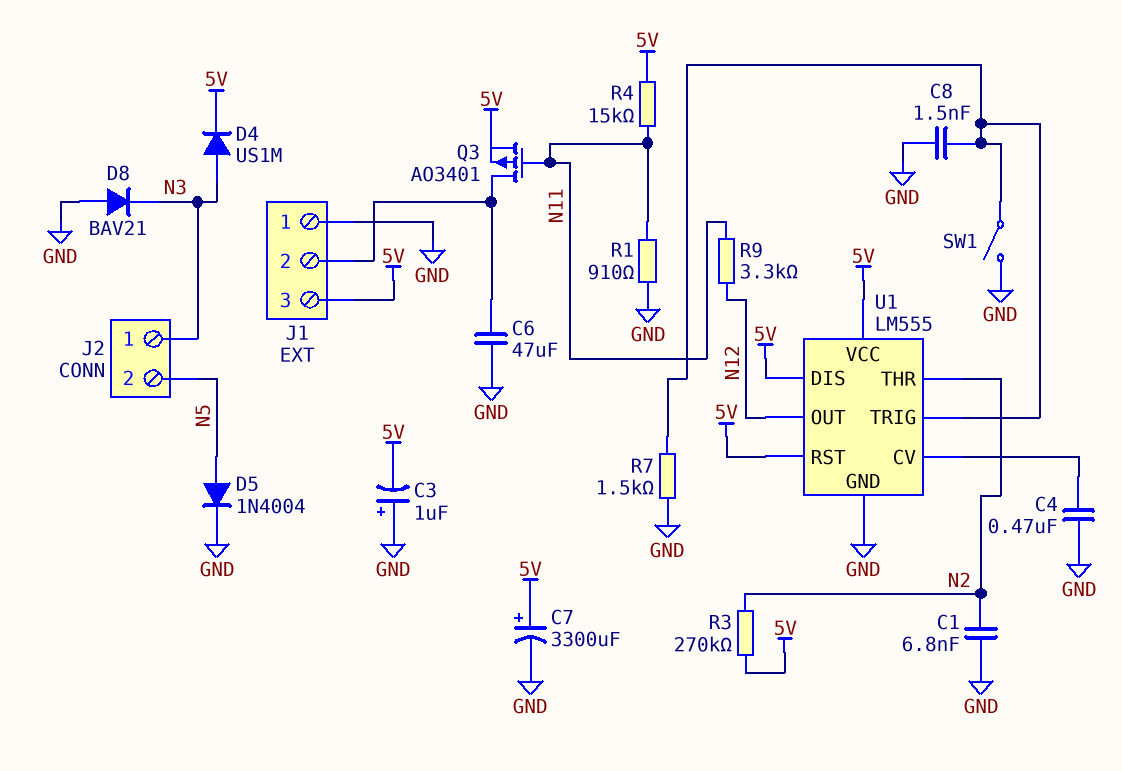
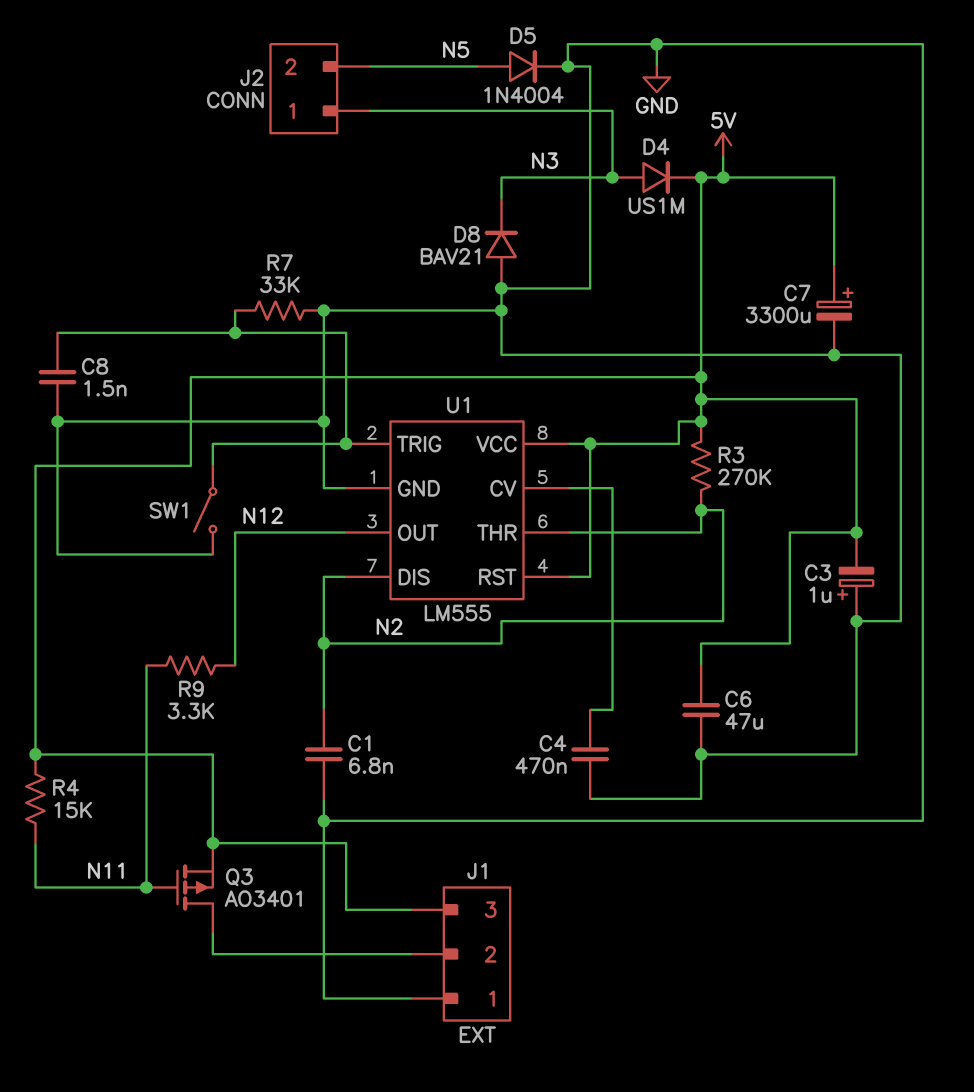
C6: 47uF (GND, J1/2) -> 47uF (5V, GND)
R1: 910 (GND, N11) -> none
R7: 1.5k (GND, U1/TRIG) -> 33k (GND, U1/TRIG)
U1 pin DIS: 5V -> N2

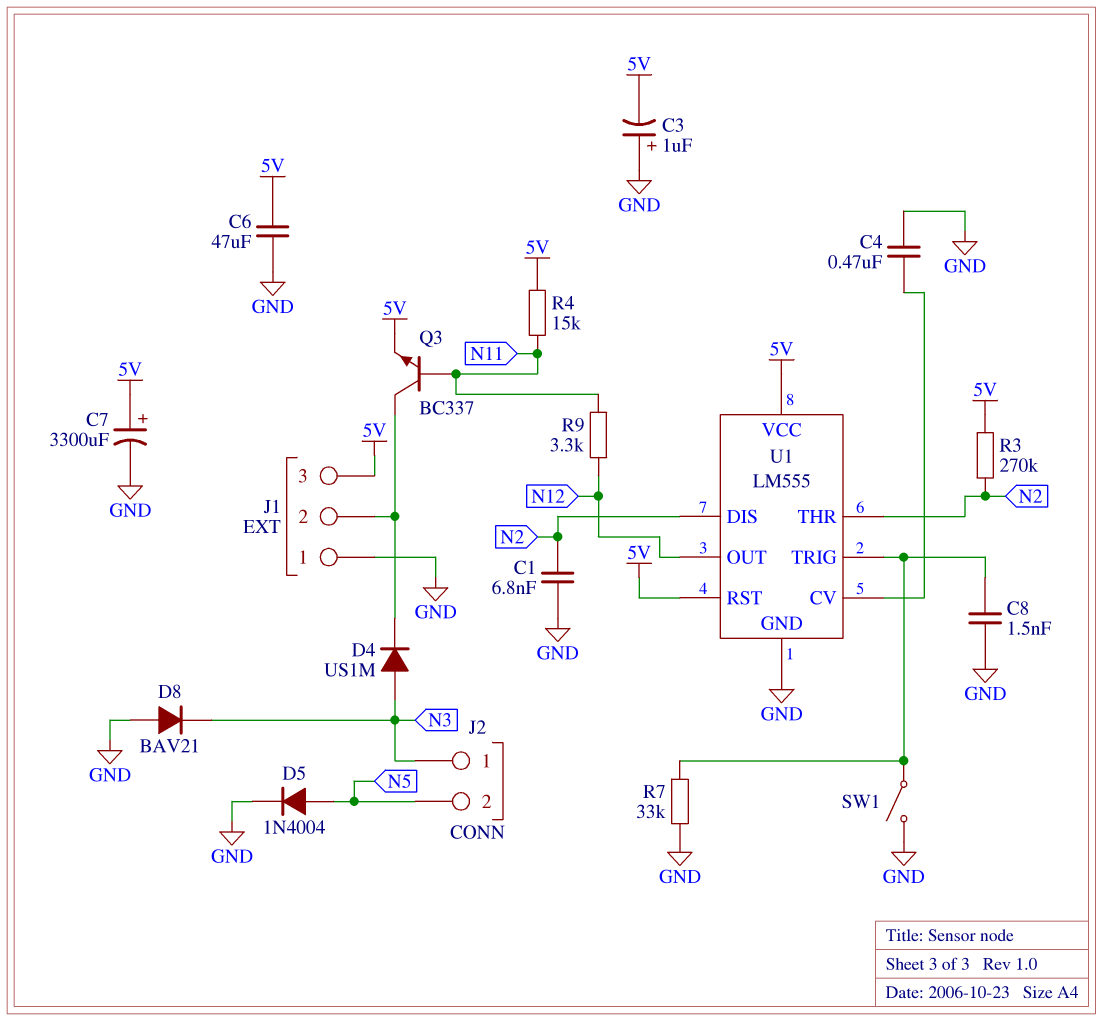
D4: diode US1M (A N3, K 5V) -> diode US1M (A N3, K J1/2)
Q3: PMOS AO3401 (G N11, D J1/2, S 5V) -> NPN BC337 (B N11, C J1/2, E 5V)

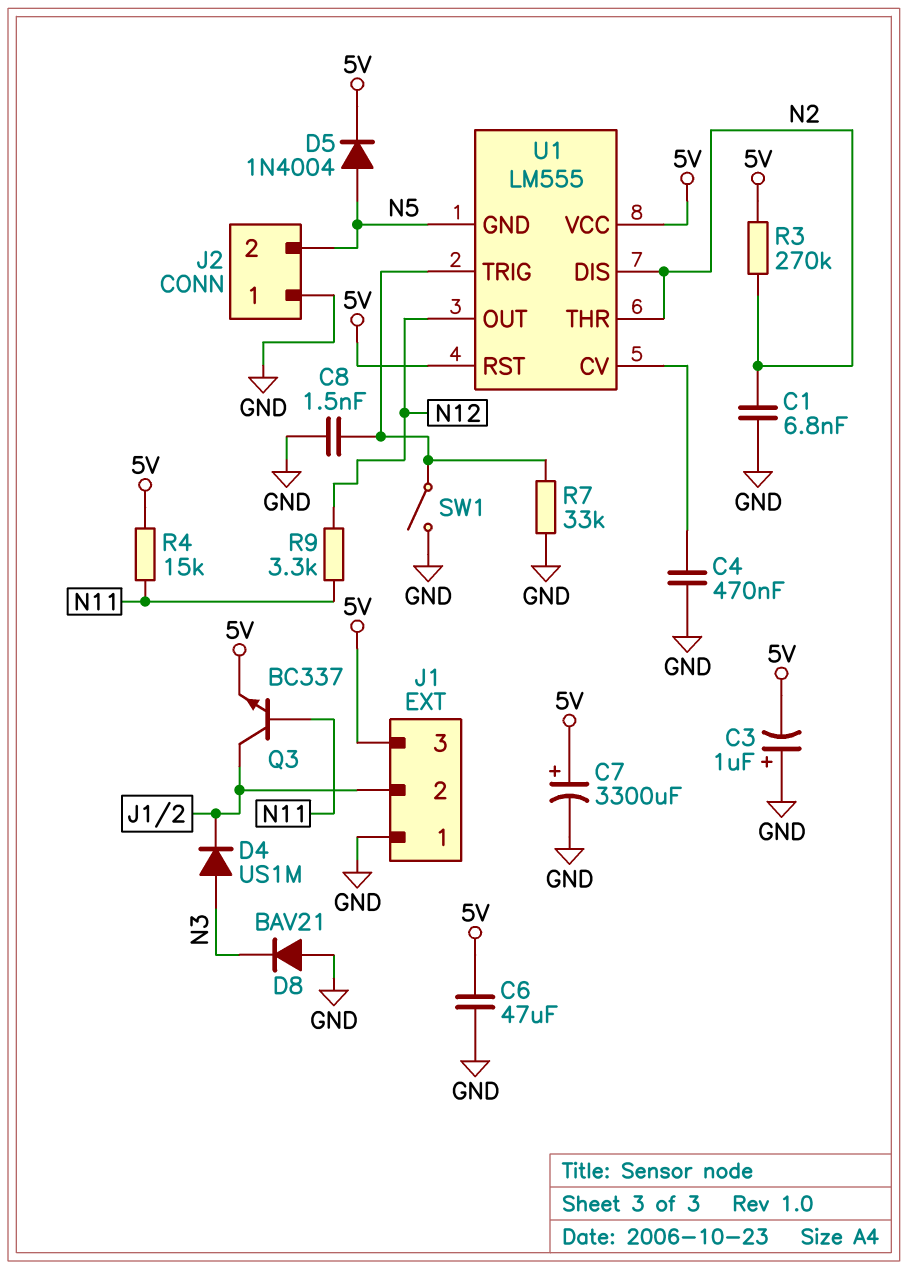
D5: diode 1N4004 (A N5, K GND) -> diode 1N4004 (A N5, K 5V)
J2 pin 1: N3 -> GND
U1 pin GND: GND -> N5

